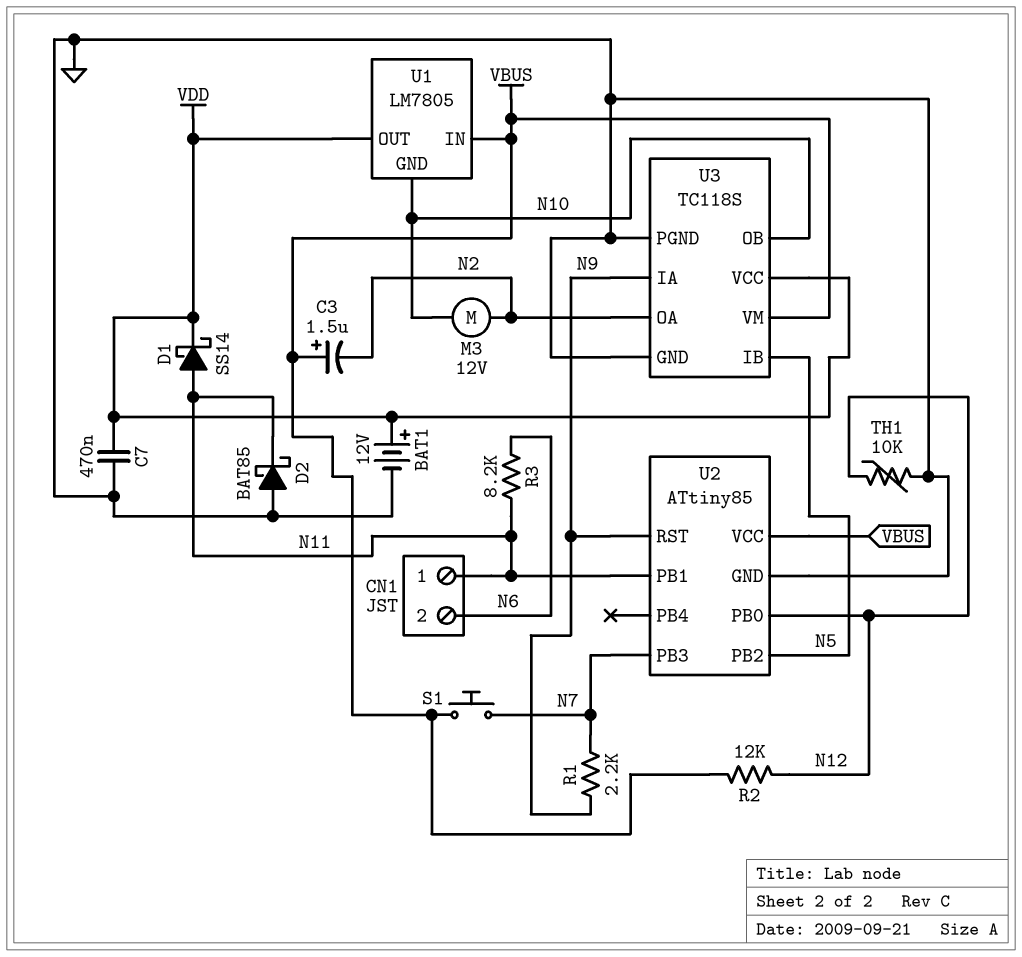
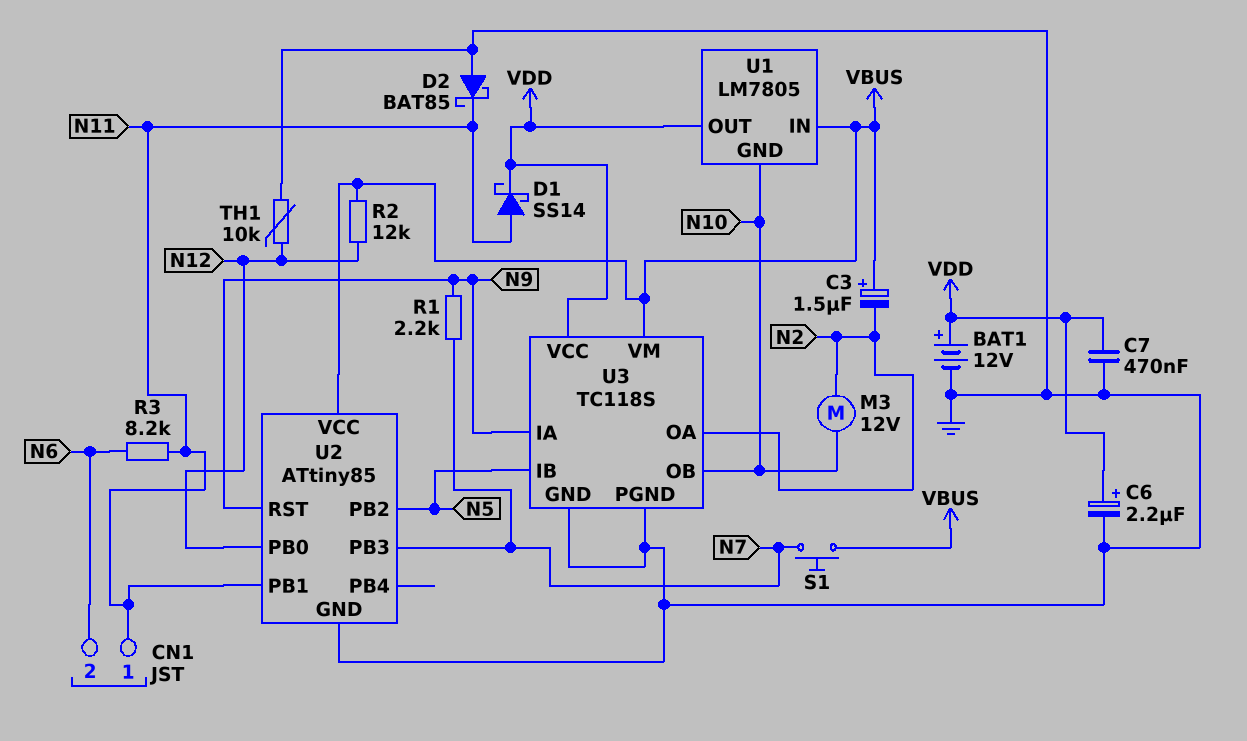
C6: none -> 2.2uF (plus VDD, minus GND)

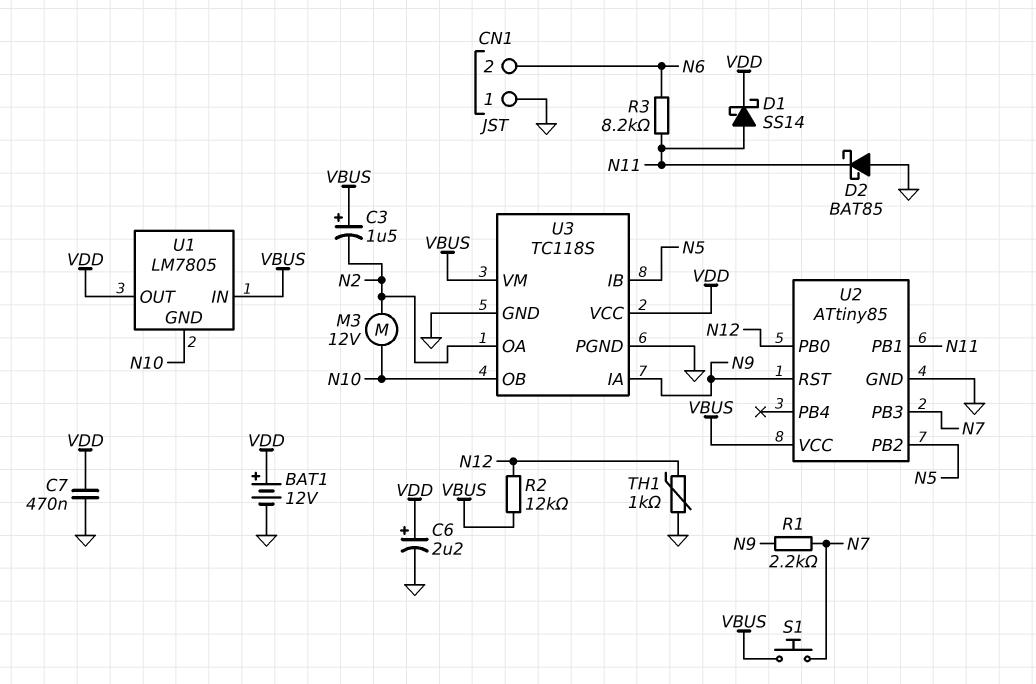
CN1 pin 1: N11 -> GND
TH1: 10k (GND, N12) -> 1k (GND, N12)

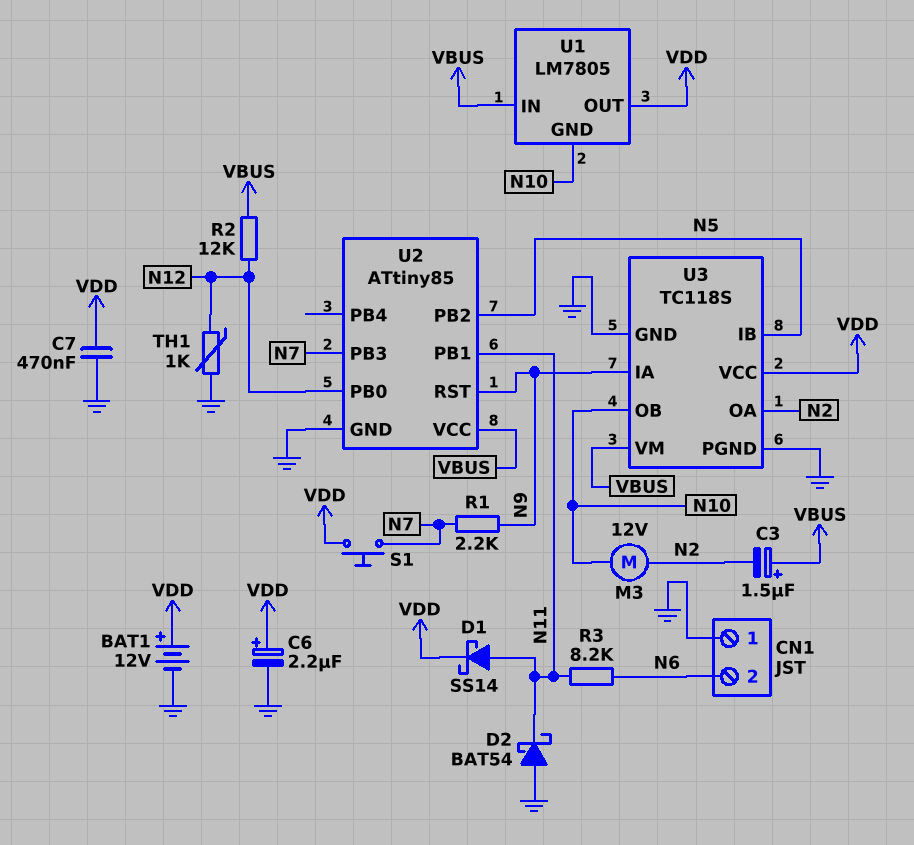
D2: schottky BAT85 (A GND, K N11) -> schottky BAT54 (A GND, K N11)
S1: button (N7, VBUS) -> button (N7, VDD)

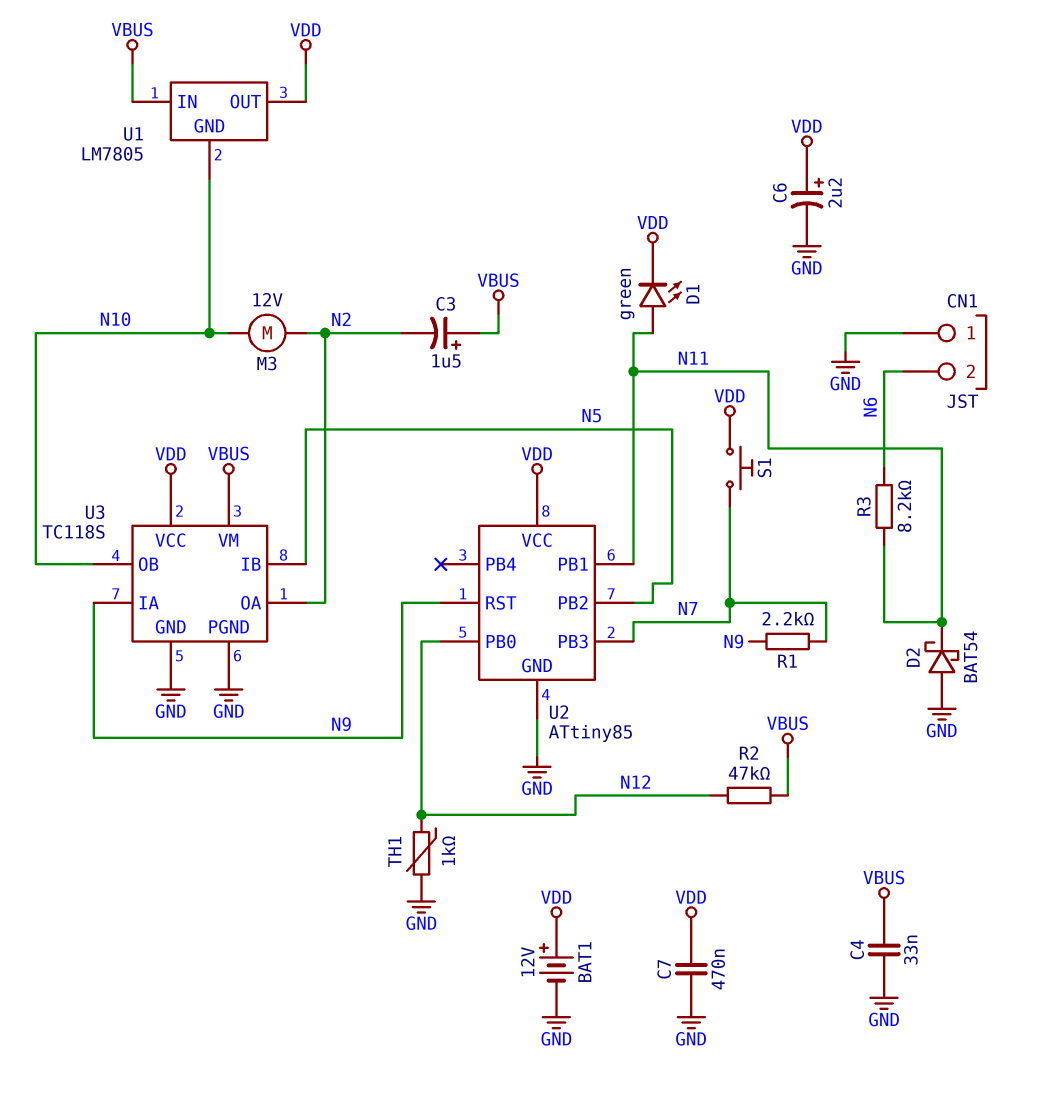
C4: none -> 33nF (GND, VBUS)
D1: schottky SS14 (A N11, K VDD) -> LED green (A N11, K VDD)
R2: 12k (N12, VBUS) -> 47k (N12, VBUS)
U2 pin VCC: VBUS -> VDD

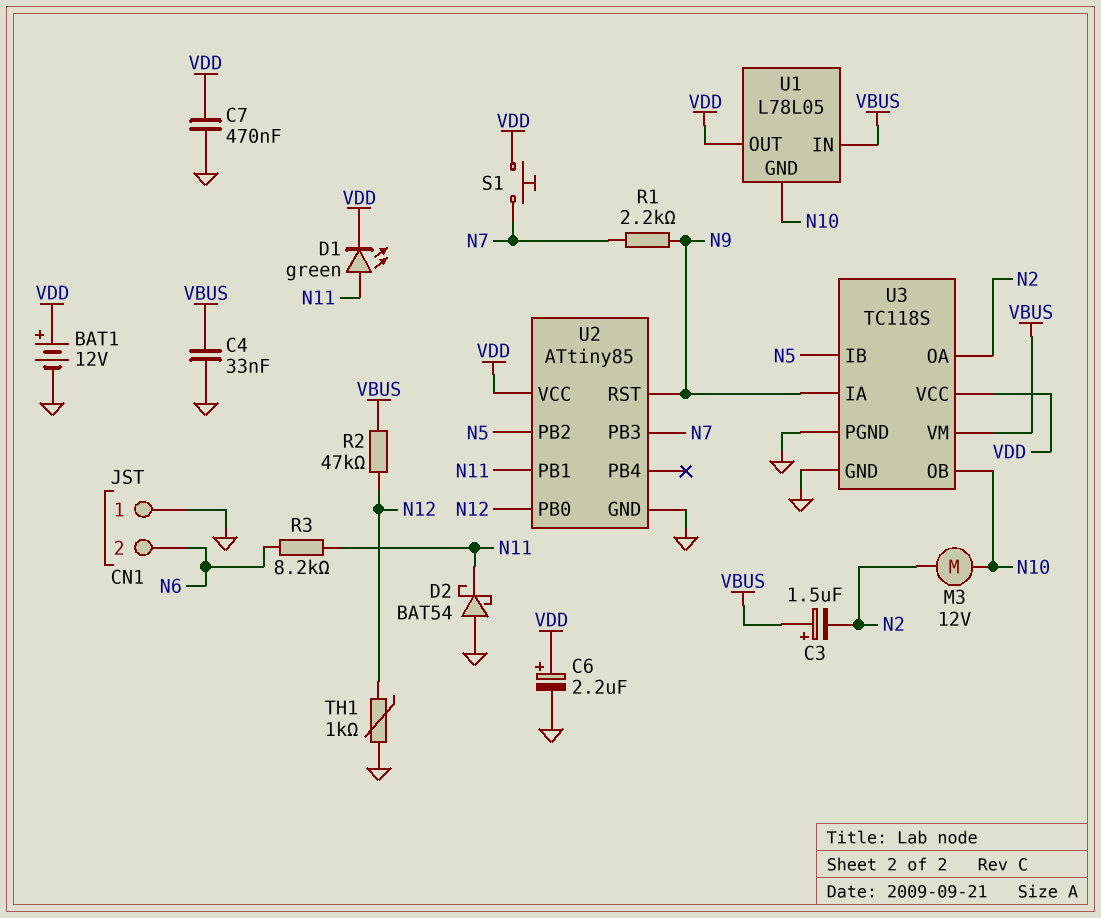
U1: LM7805 -> L78L05

